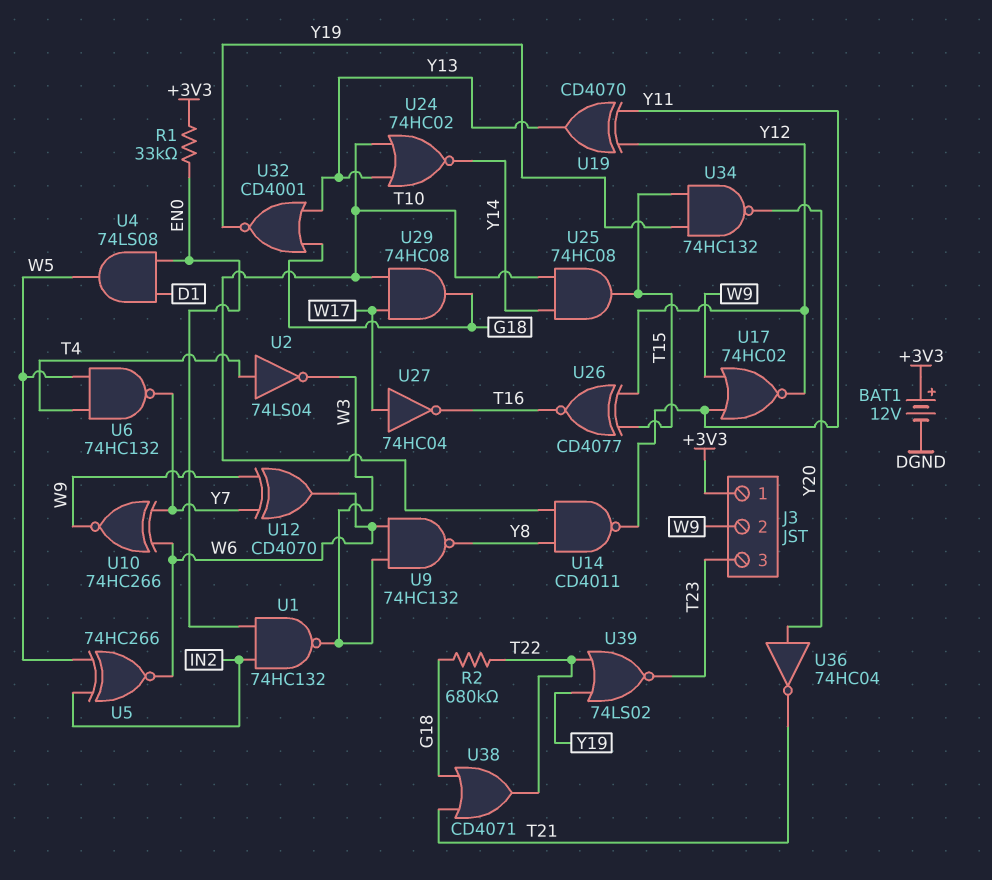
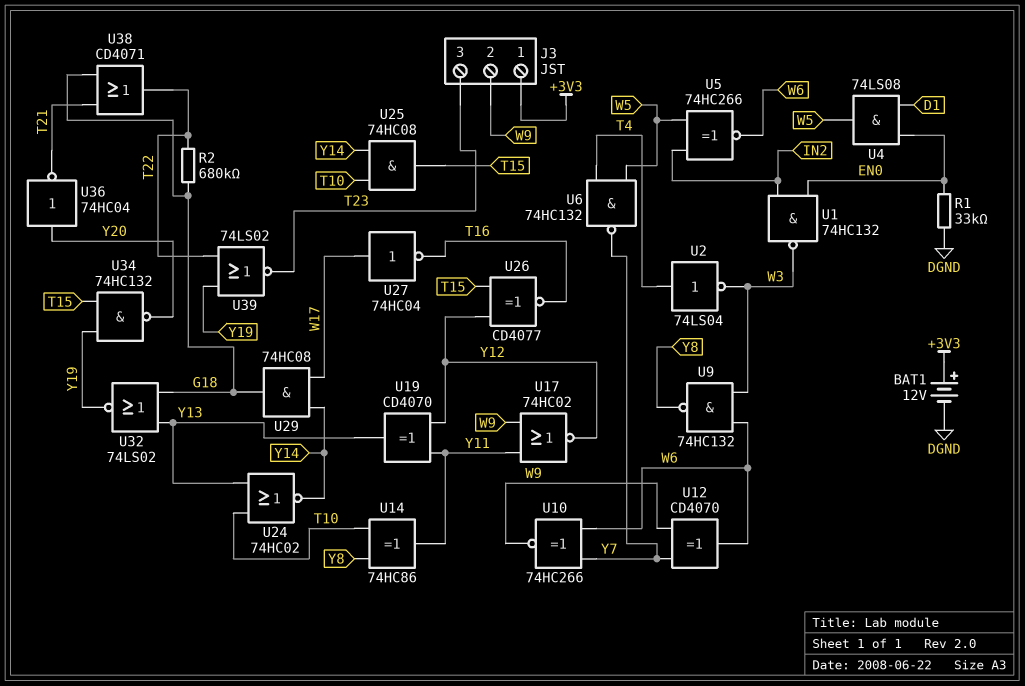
R1: 33k (+3V3, EN0) -> 33k (DGND, EN0)
U14: NAND CD4011 (in T10, in Y8, out Y11) -> XOR 74HC86 (in T10, in Y8, out Y11)
U29: AND 74HC08 (in T10, in W17, out G18) -> AND 74HC08 (in W17, in Y14, out G18)
U32: NOR CD4001 (in G18, in Y13, out Y19) -> NOR 74LS02 (in G18, in Y13, out Y19)

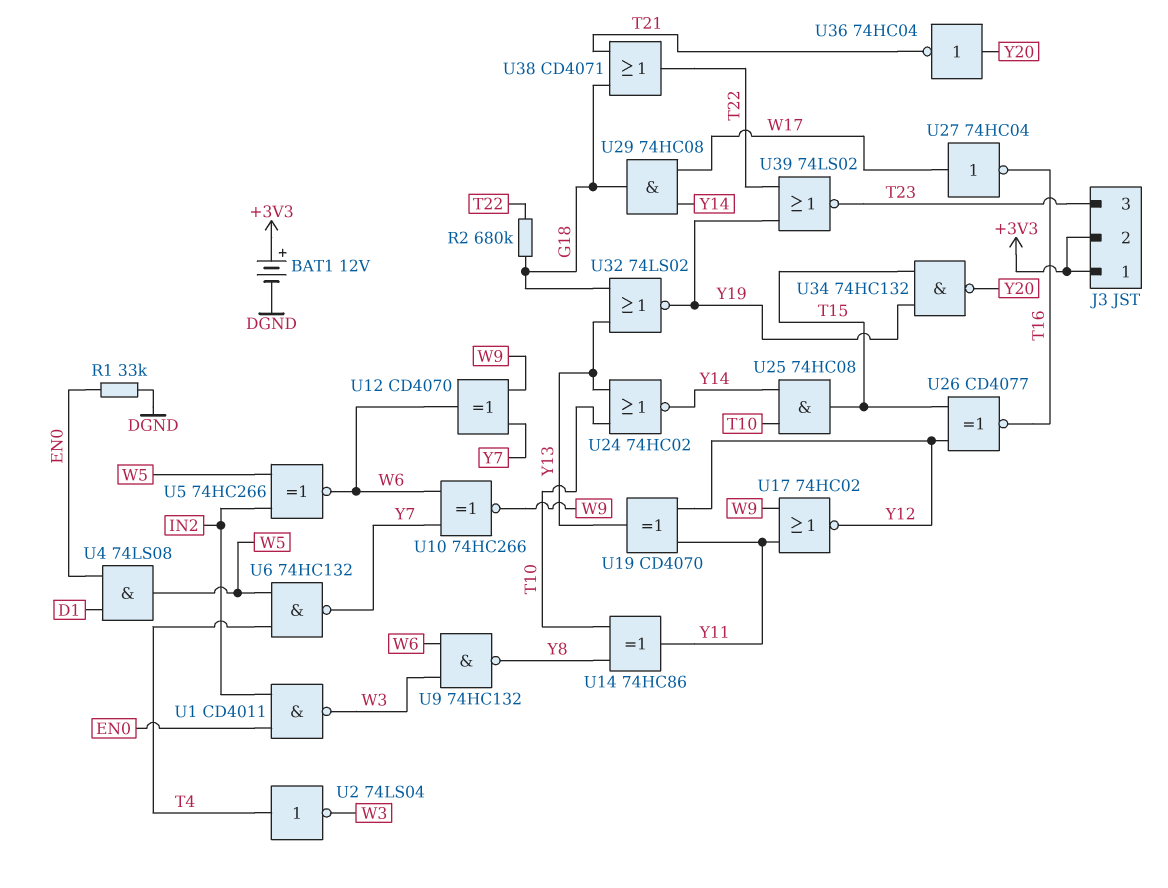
J3 pin 2: W9 -> +3V3
U1: NAND 74HC132 (in EN0, in IN2, out W3) -> NAND CD4011 (in EN0, in IN2, out W3)

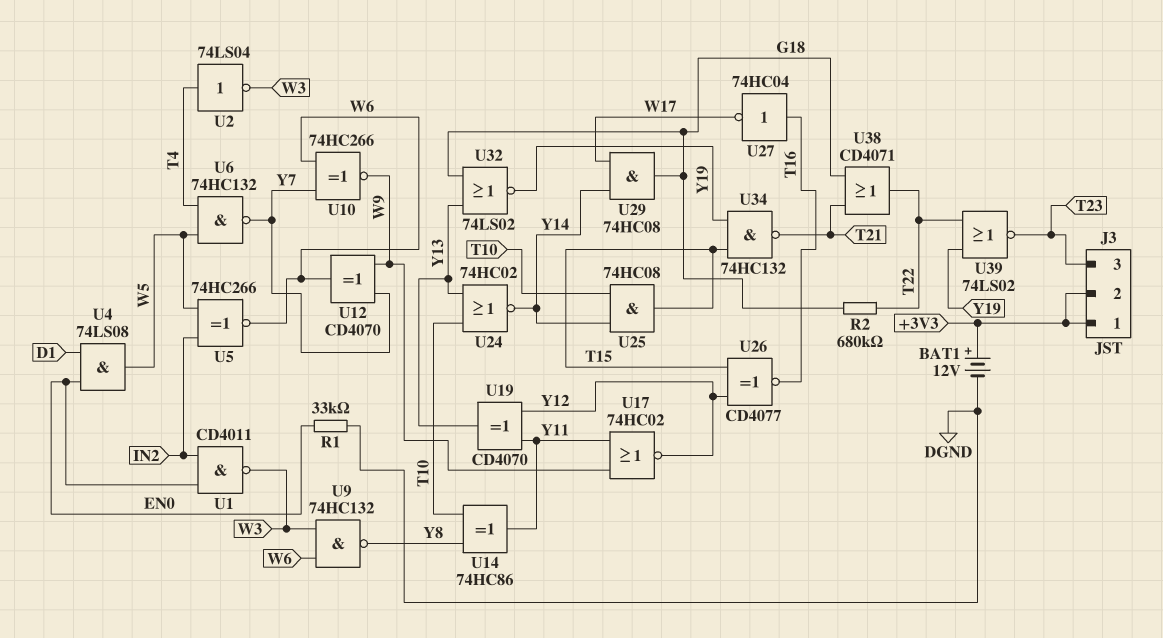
U27: NOT 74HC04 (in W17, out T16) -> NOT 74HC04 (in T16, out W17)
U34: NAND 74HC132 (in T15, in Y19, out Y20) -> NAND 74HC132 (in T15, in Y19, out T21)
U36: NOT 74HC04 (in Y20, out T21) -> none

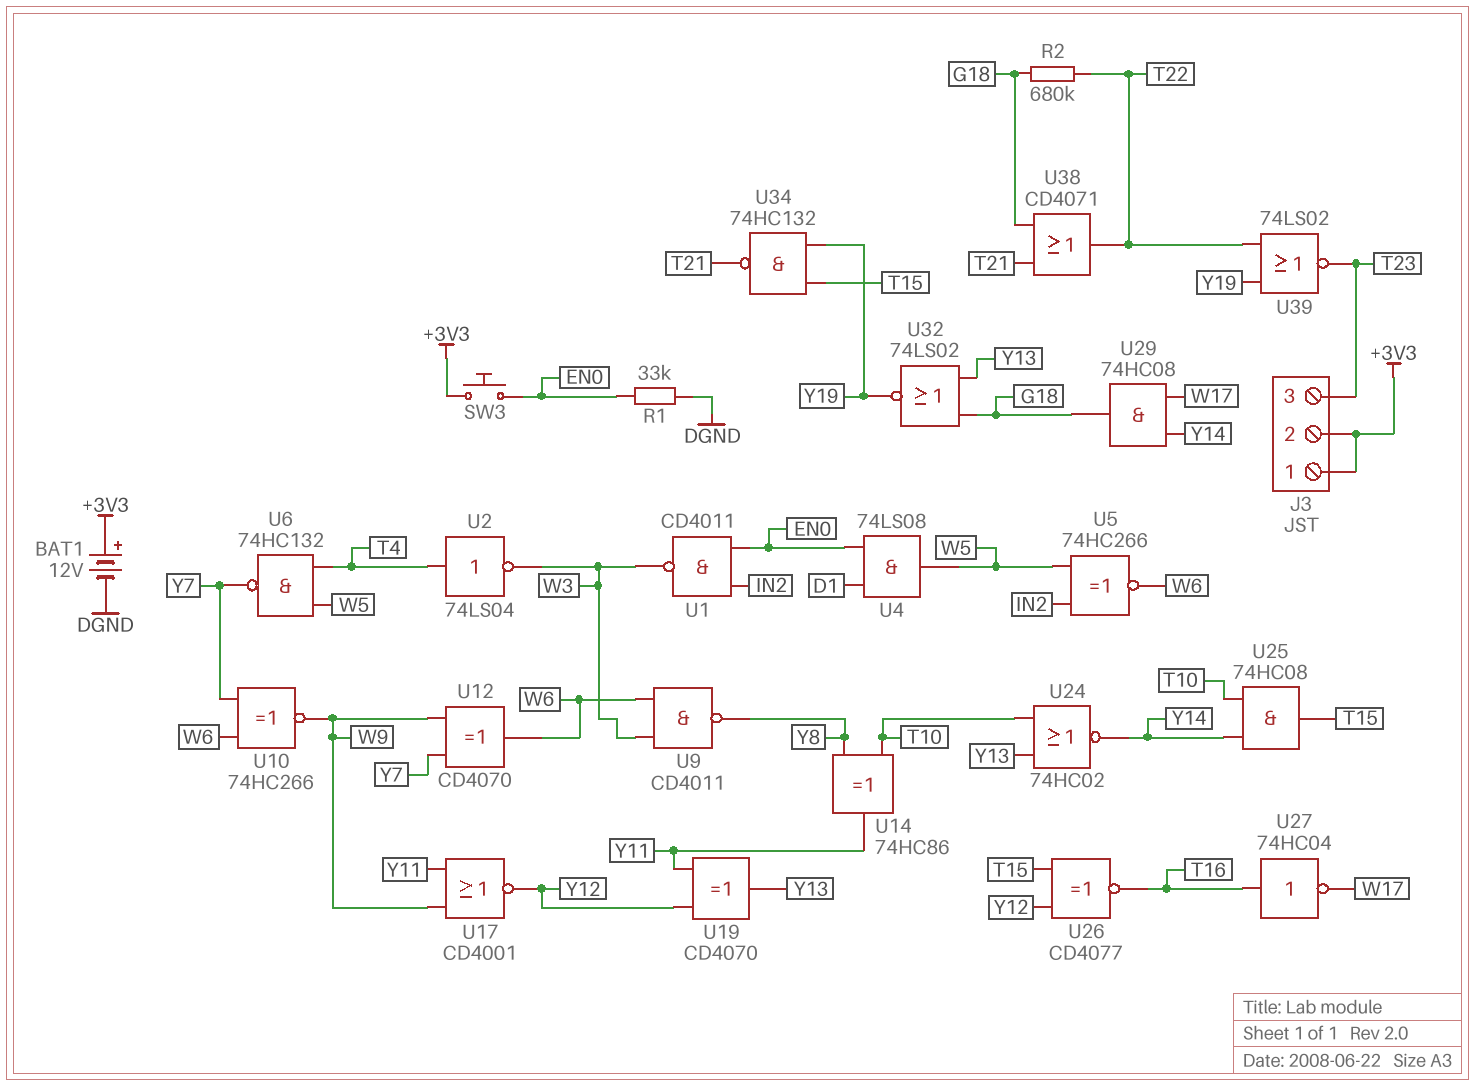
SW3: none -> button (+3V3, EN0)
U9: NAND 74HC132 (in W3, in W6, out Y8) -> NAND CD4011 (in W3, in W6, out Y8)
U17: NOR 74HC02 (in W9, in Y11, out Y12) -> NOR CD4001 (in W9, in Y11, out Y12)

